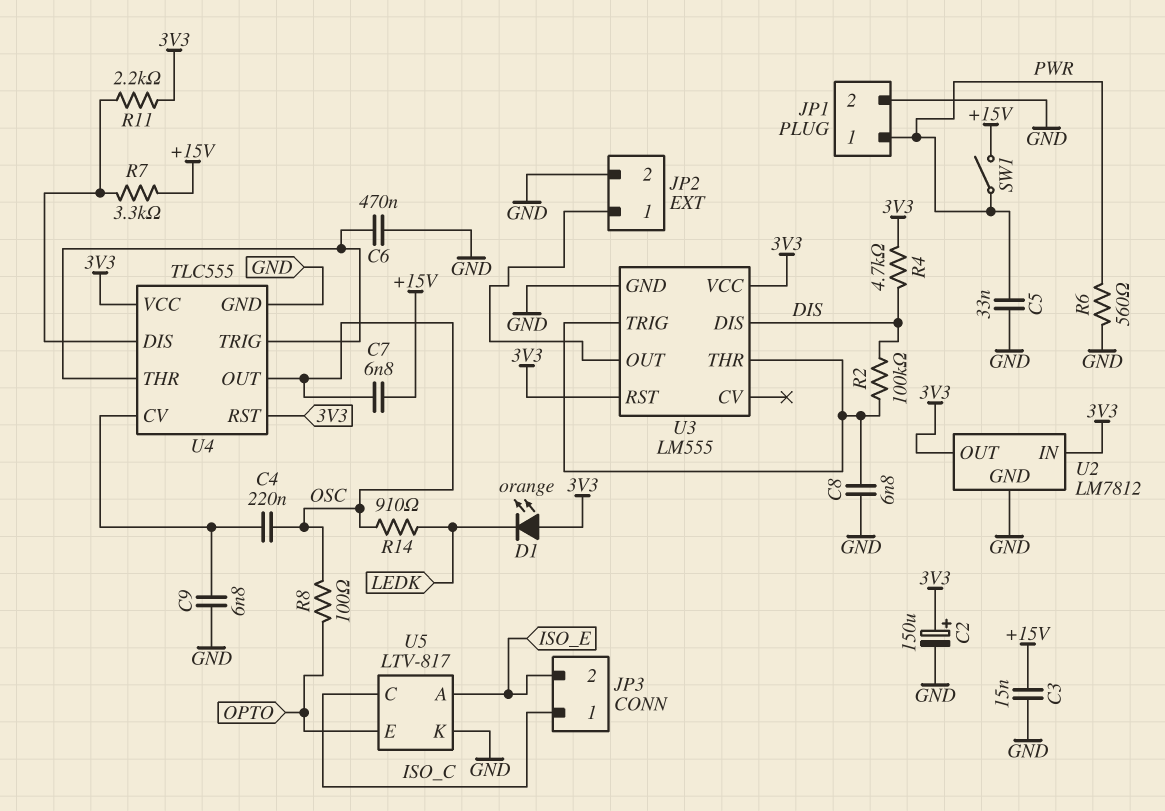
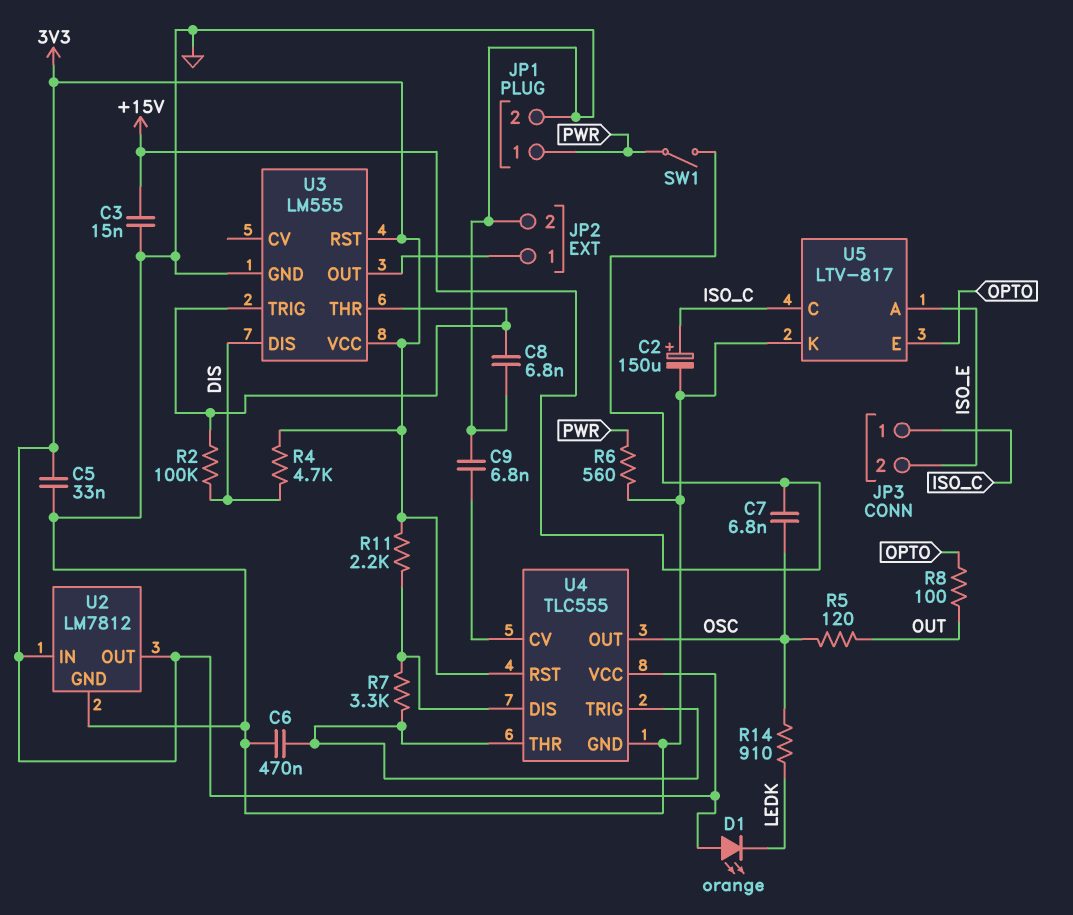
C2: 150uF (plus 3V3, minus GND) -> 150uF (plus ISO_C, minus GND)
C4: 220nF (OSC, U4/CV) -> none
C5: 33nF (GND, PWR) -> 33nF (3V3, GND)
R5: none -> 120 (OSC, OUT)
R7: 3.3k (+15V, U4/DIS) -> 3.3k (U4/DIS, U4/THR)
R8: 100 (OPTO, OSC) -> 100 (OPTO, OUT)

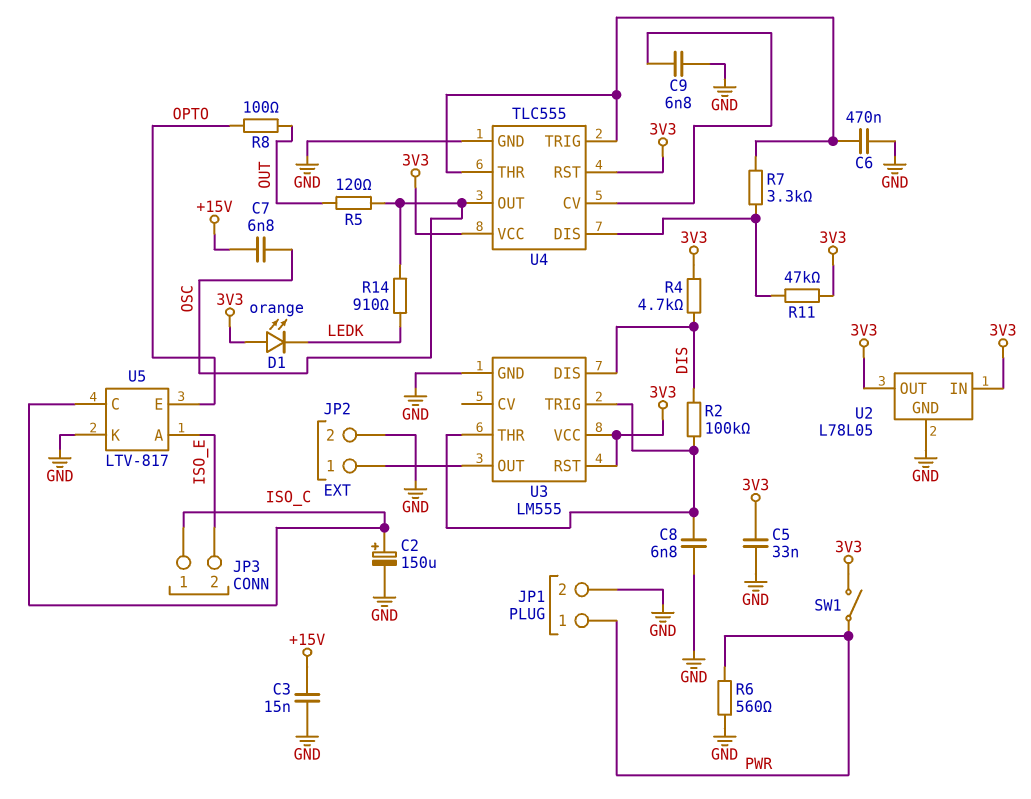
R11: 2.2k (3V3, U4/DIS) -> 47k (3V3, U4/DIS)
SW1: switch (+15V, PWR) -> switch (3V3, PWR)
U2: LM7812 -> L78L05

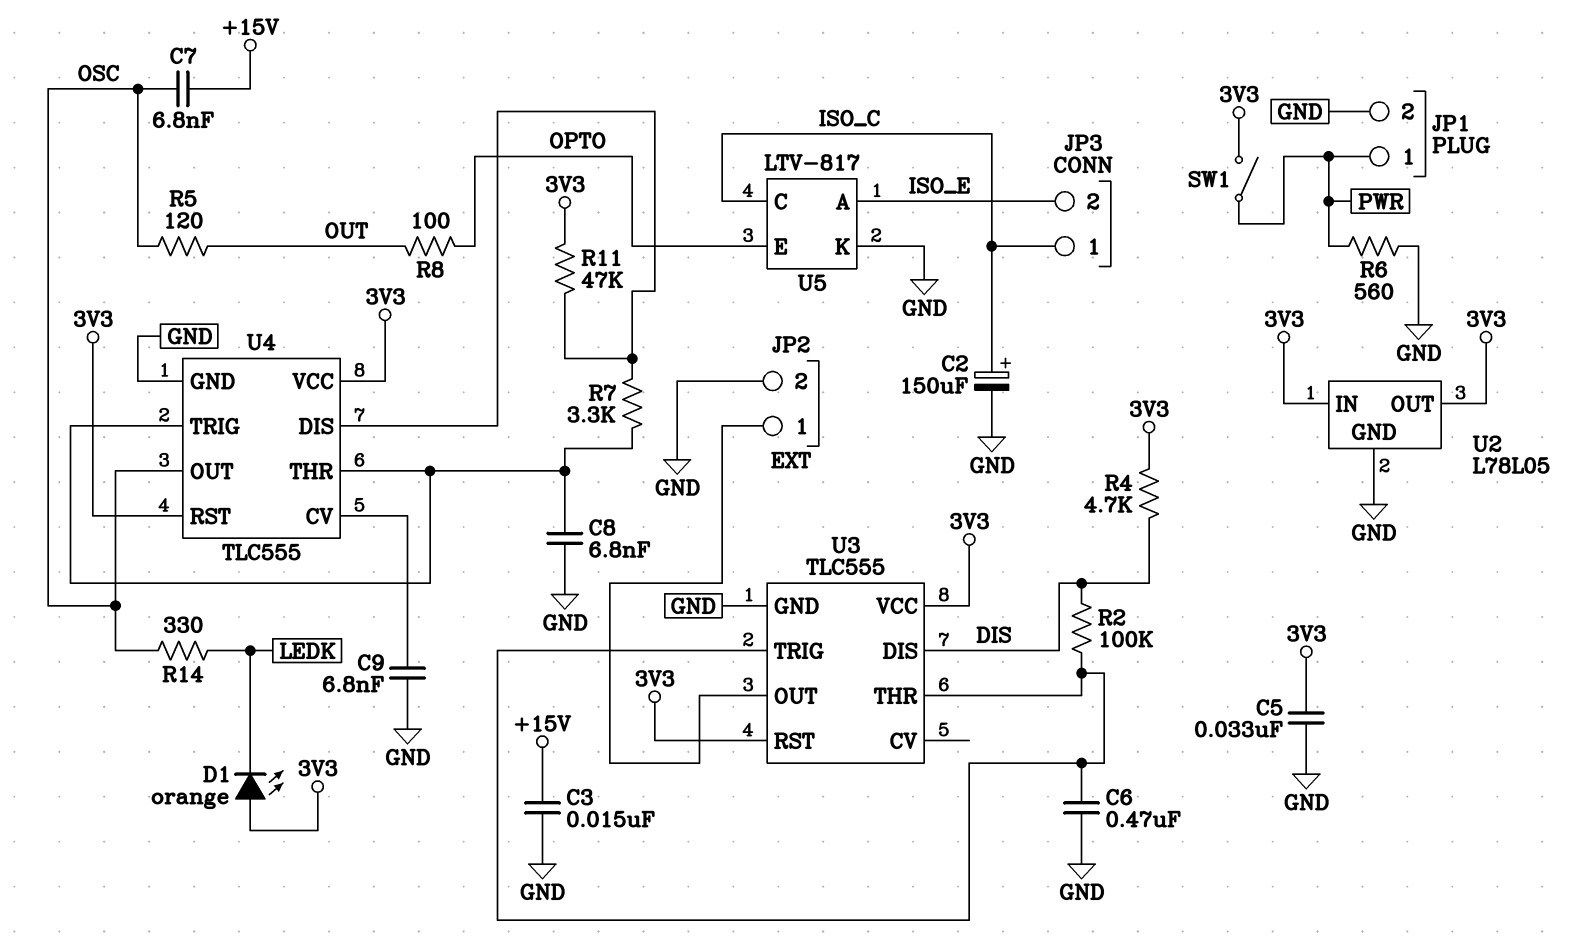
C6: 470nF (GND, U4/THR) -> 470nF (GND, U3/THR)
C8: 6.8nF (GND, U3/THR) -> 6.8nF (GND, U4/THR)
R14: 910 (LEDK, OSC) -> 330 (LEDK, OSC)
U3: LM555 -> TLC555

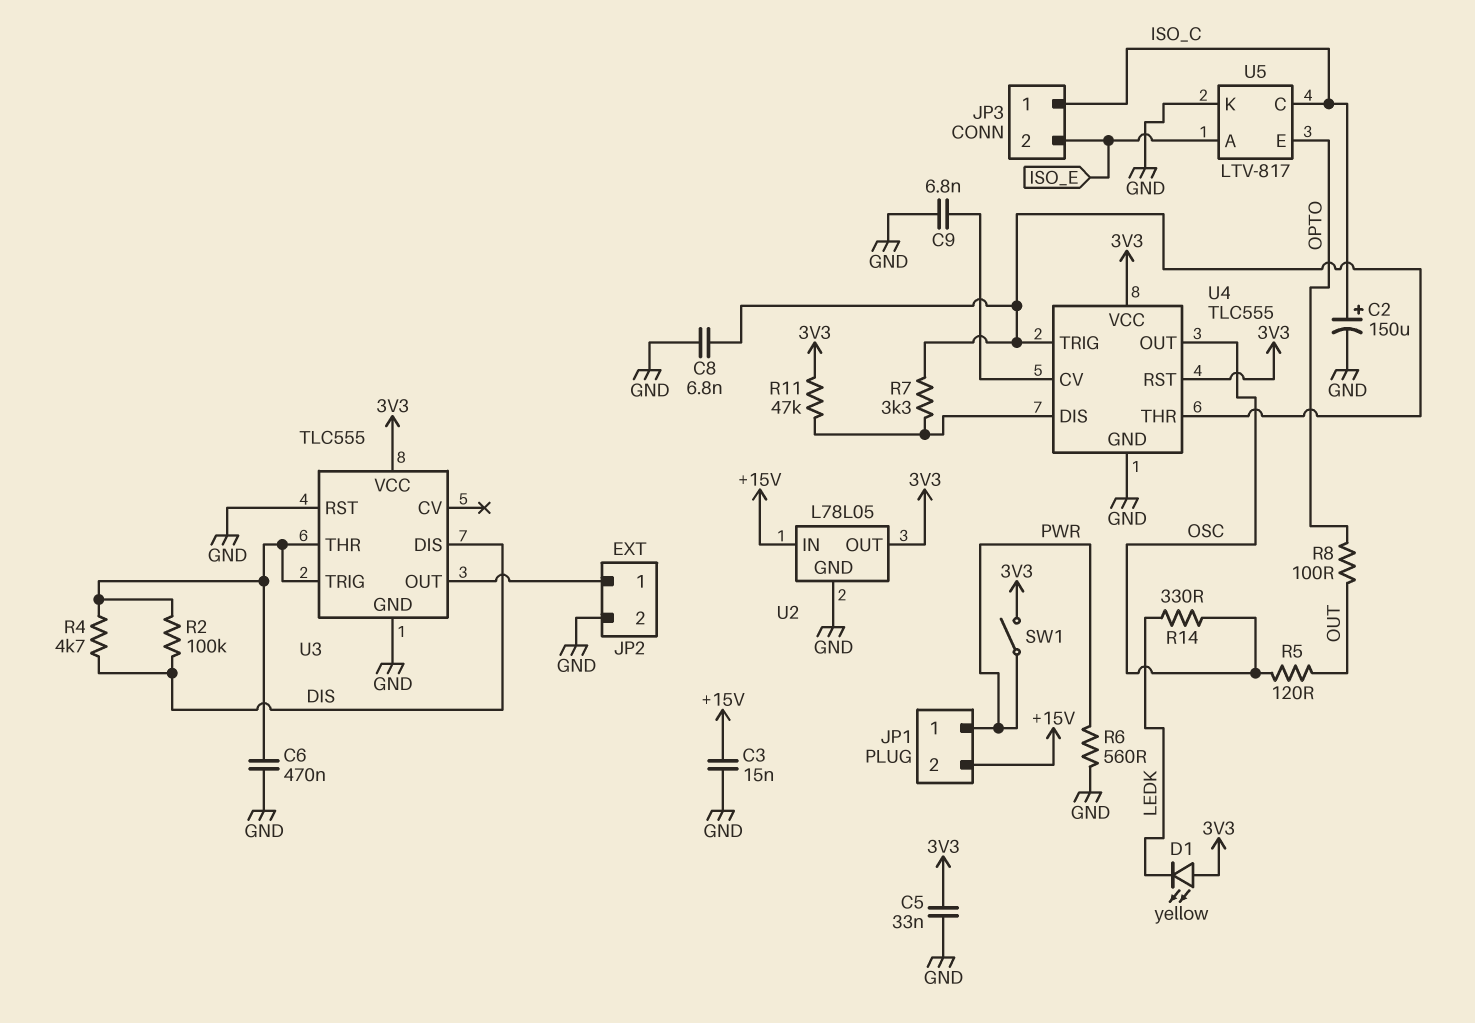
C7: 6.8nF (+15V, OSC) -> none
D1: LED orange (A 3V3, K LEDK) -> LED yellow (A 3V3, K LEDK)
JP1 pin 2: GND -> +15V
R4: 4.7k (3V3, DIS) -> 4.7k (DIS, U3/THR)
U2 pin IN: 3V3 -> +15V
U3 pin RST: 3V3 -> GND

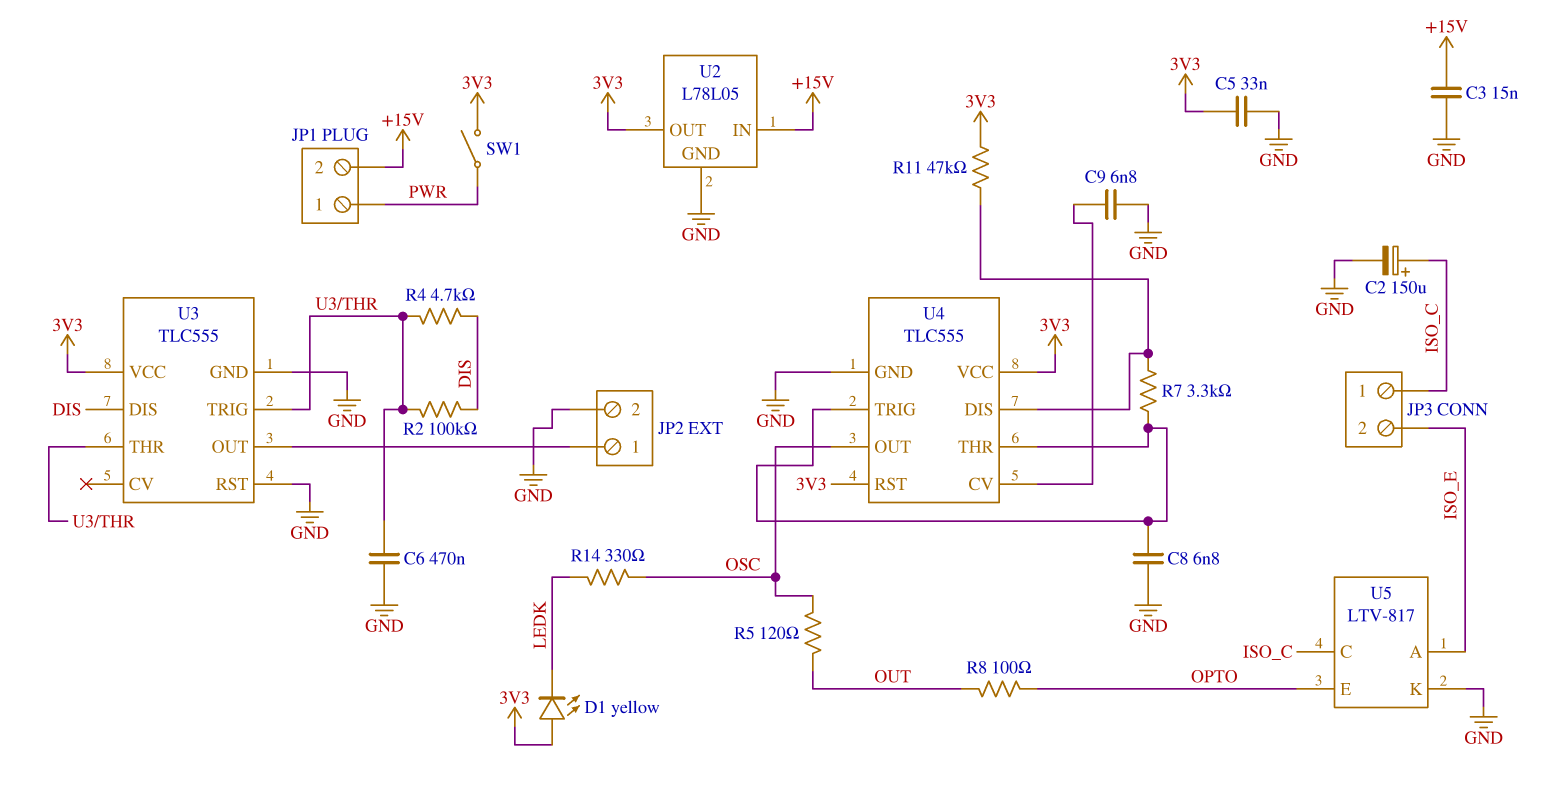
R6: 560 (GND, PWR) -> none

